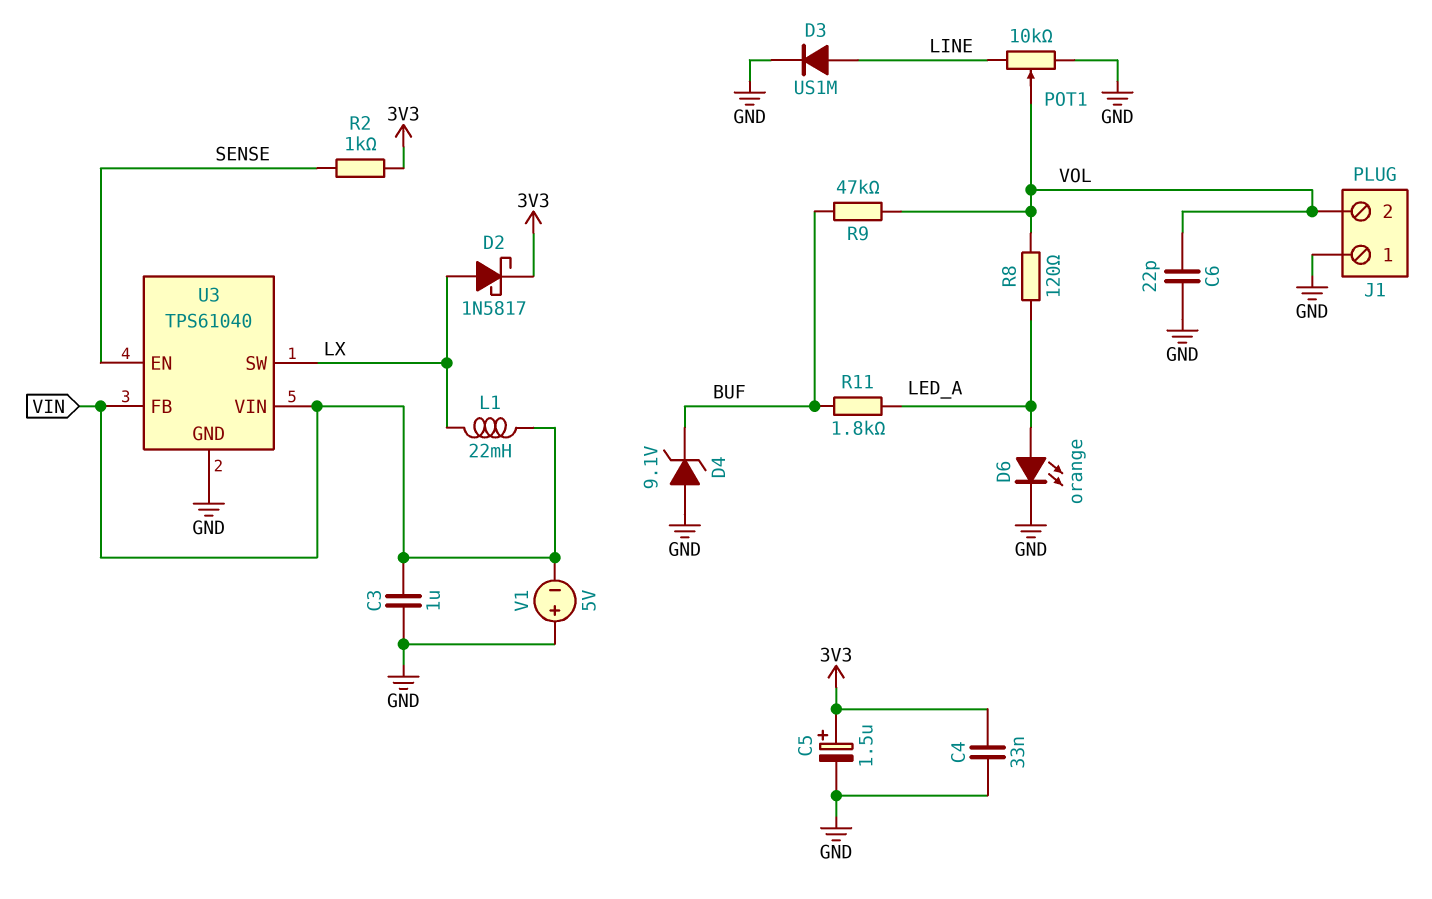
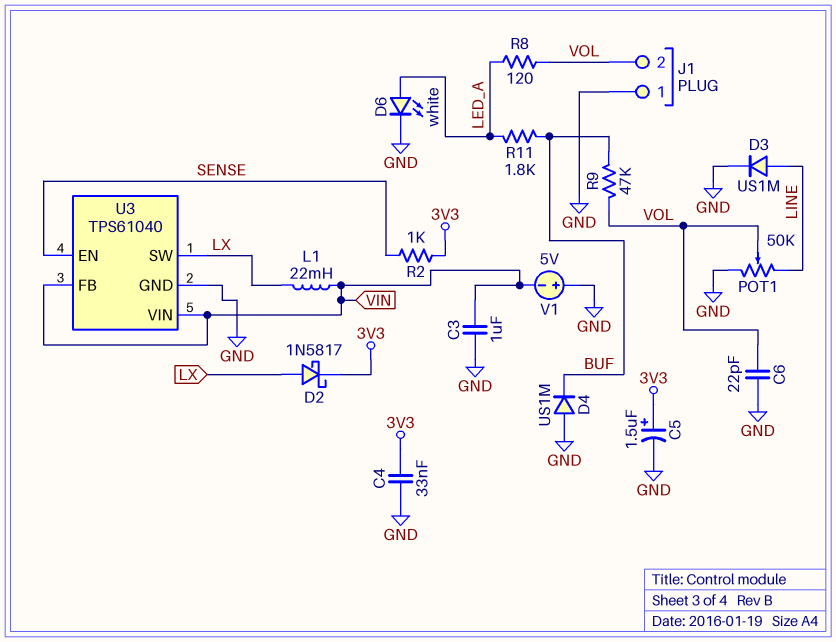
D4: zener 9.1V (A GND, K BUF) -> diode US1M (A GND, K BUF)
D6: LED orange (A LED_A, K GND) -> LED white (A LED_A, K GND)
POT1: 10k (GND, LINE, wiper VOL) -> 50k (GND, LINE, wiper VOL)

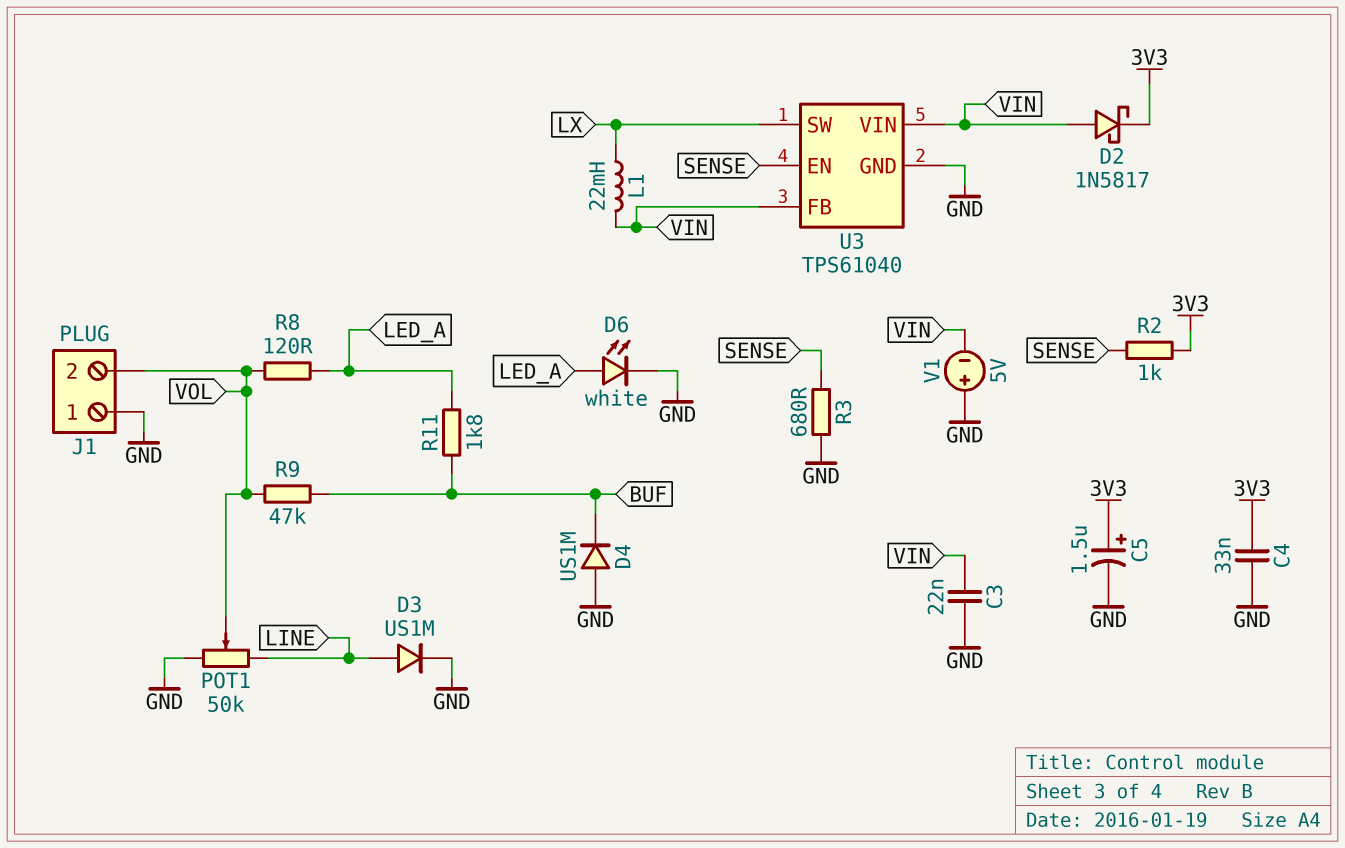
C3: 1uF (GND, VIN) -> 22nF (GND, VIN)
C6: 22pF (GND, VOL) -> none
D2: schottky 1N5817 (A LX, K 3V3) -> schottky 1N5817 (A VIN, K 3V3)
R3: none -> 680 (GND, SENSE)

